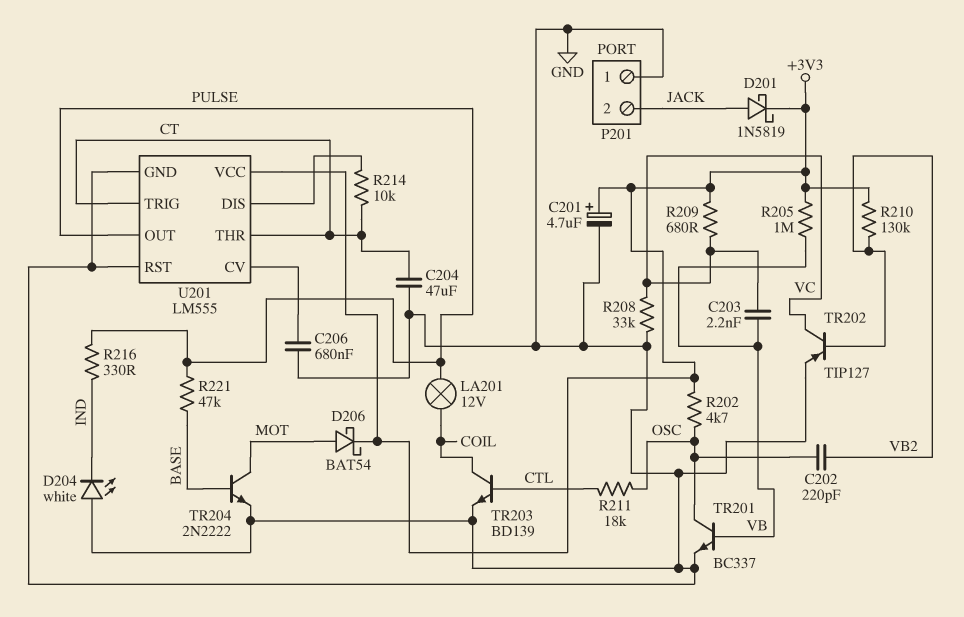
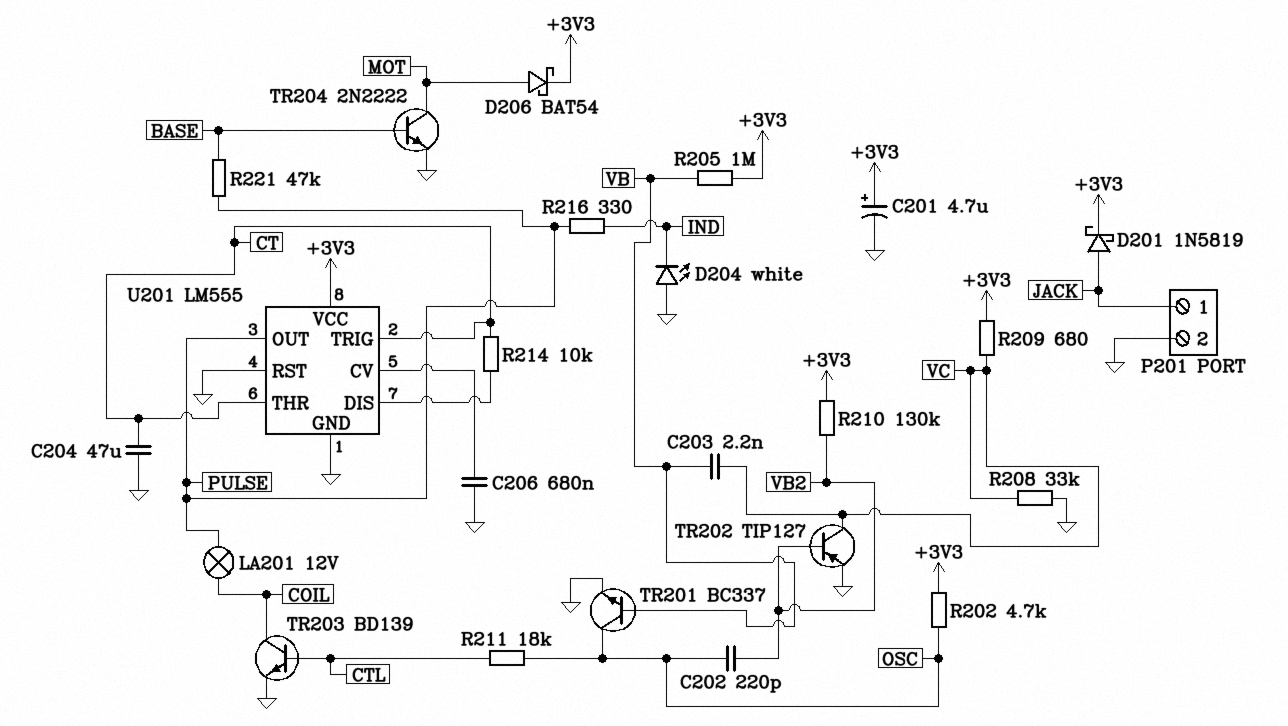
P201 pin 1: GND -> JACK
P201 pin 2: JACK -> GND

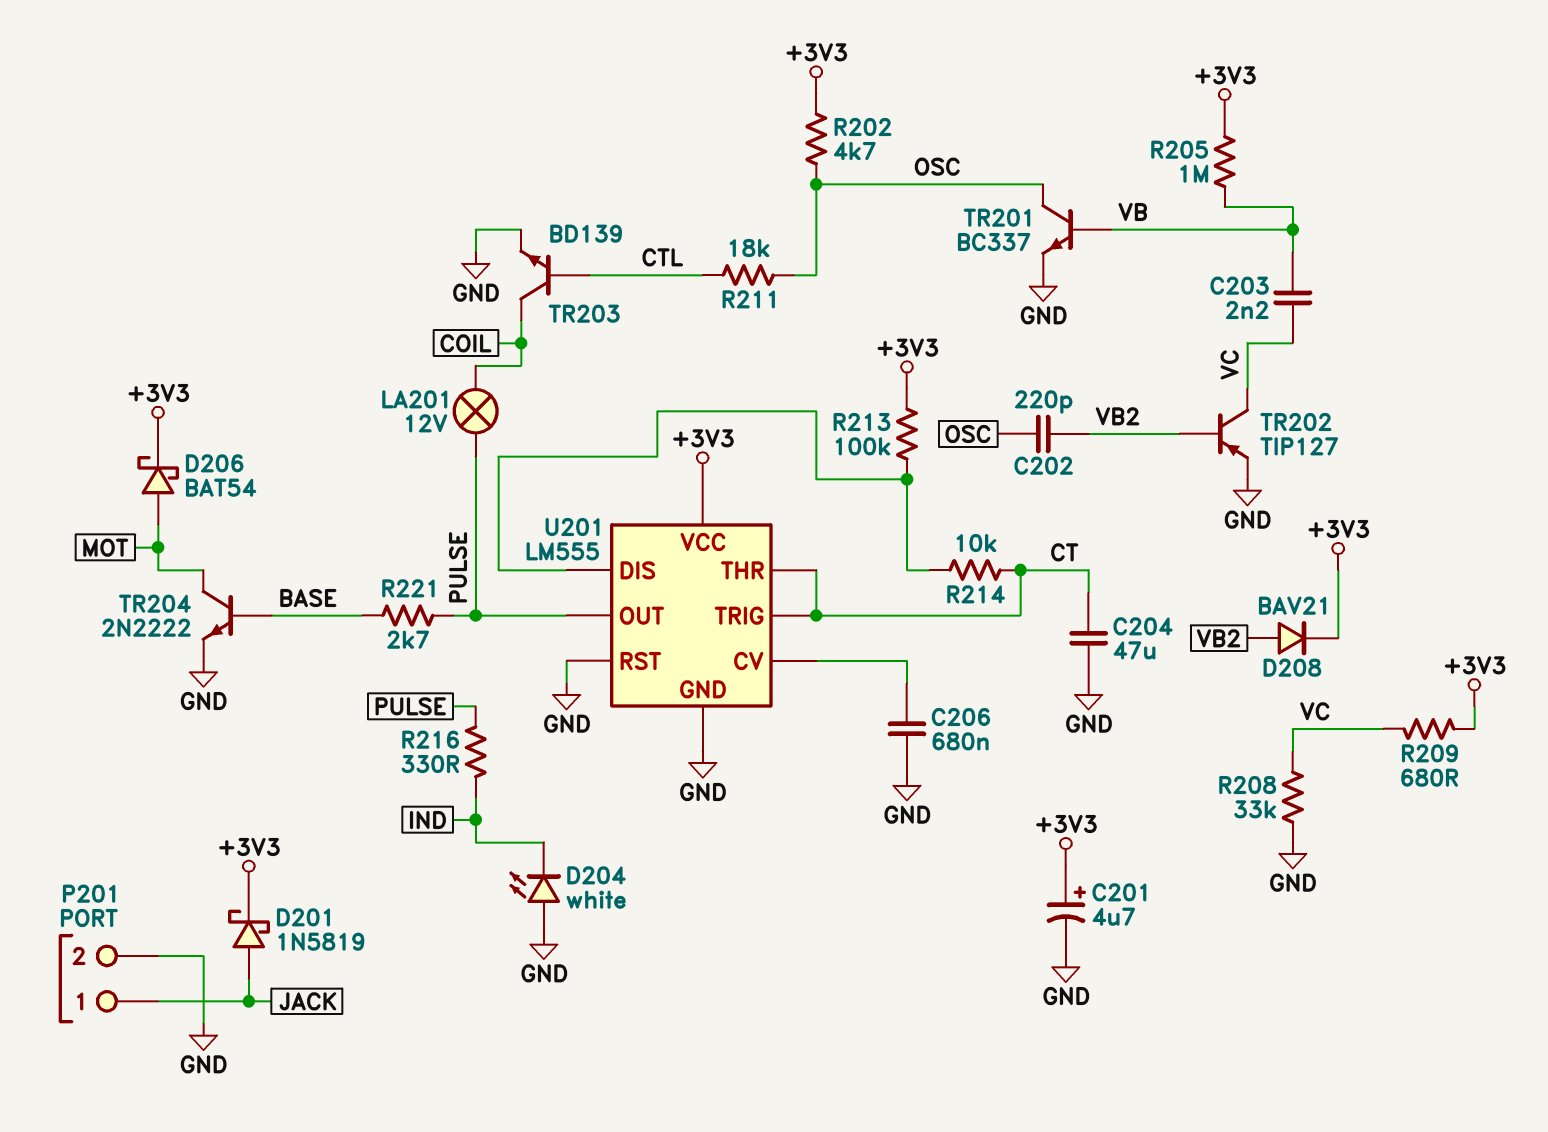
D208: none -> diode BAV21 (A VB2, K +3V3)
R210: 130k (+3V3, VB2) -> none
R213: none -> 100k (+3V3, U201/DIS)
R221: 47k (BASE, PULSE) -> 2.7k (BASE, PULSE)

